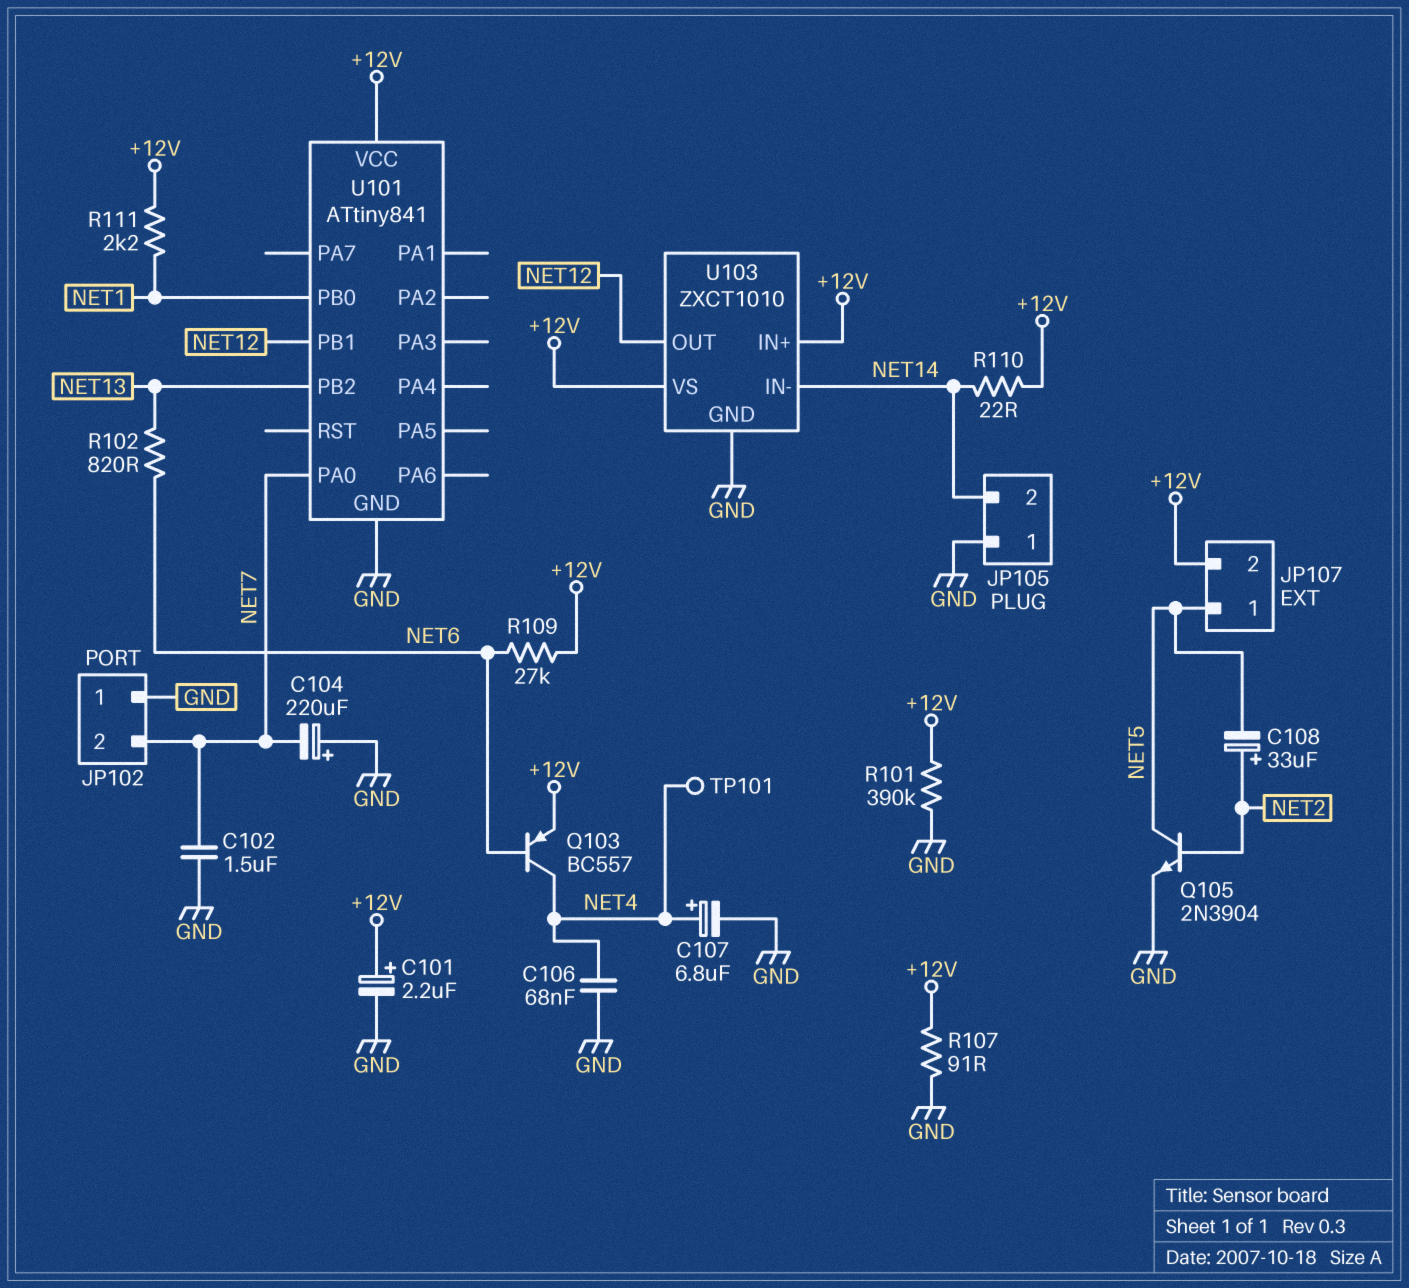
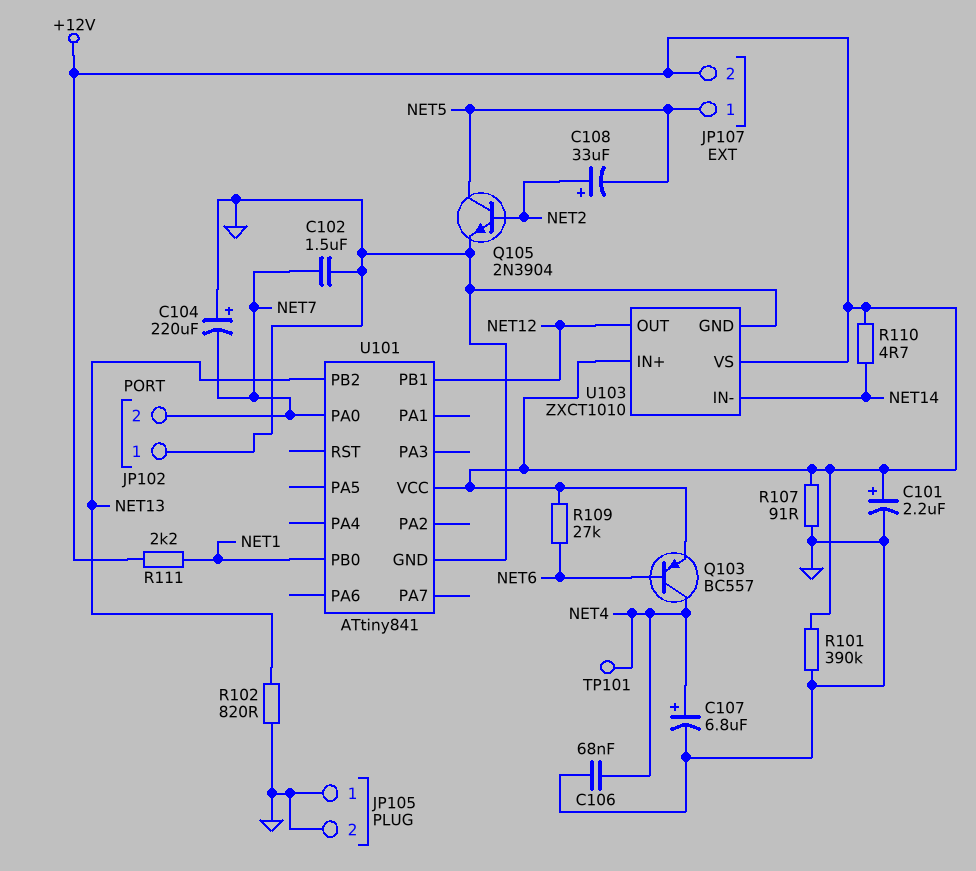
JP105 pin 2: NET14 -> GND
R102: 820 (NET6, NET13) -> 820 (GND, NET13)
R110: 22 (+12V, NET14) -> 4.7 (+12V, NET14)

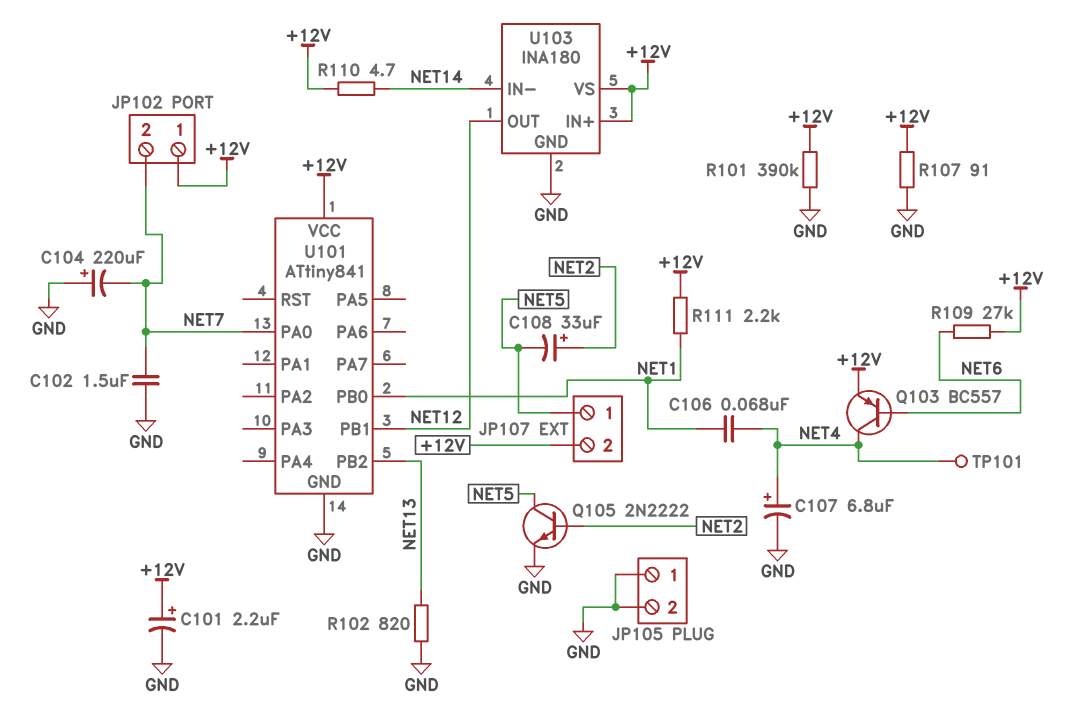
C106: 68nF (GND, NET4) -> 68nF (NET1, NET4)
JP102 pin 1: GND -> +12V
Q105: NPN 2N3904 (B NET2, C NET5, E GND) -> NPN 2N2222 (B NET2, C NET5, E GND)
U103: ZXCT1010 -> INA180

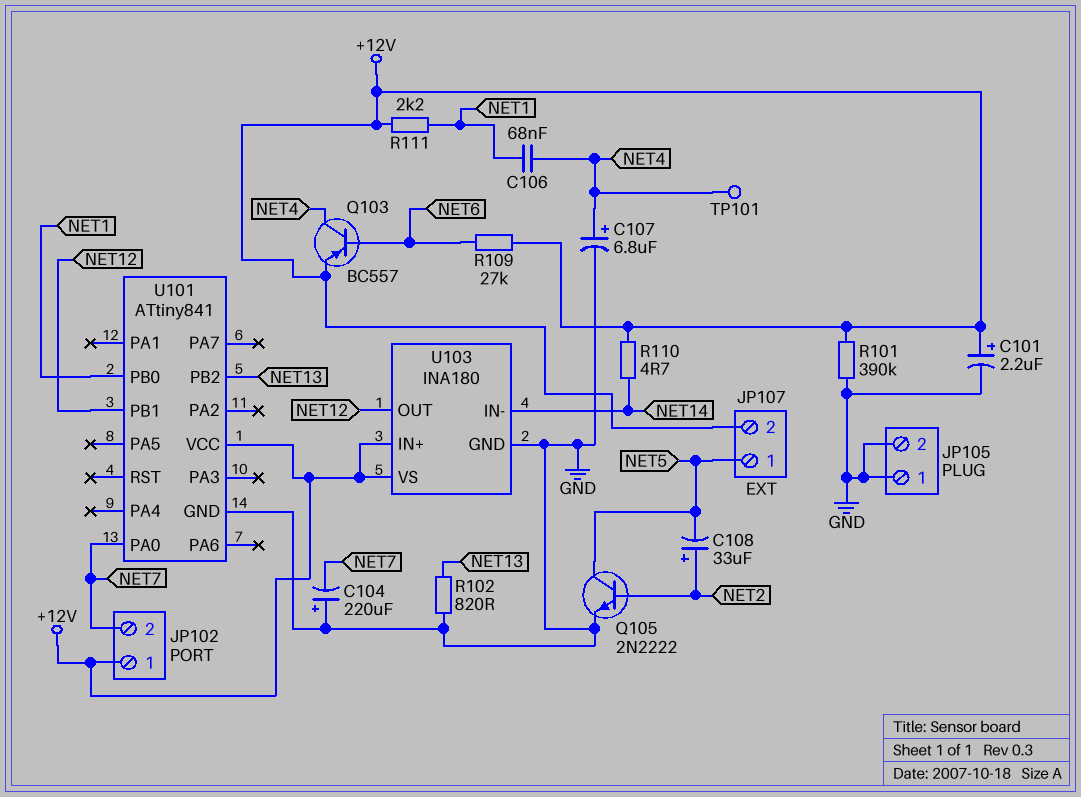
C102: 1.5uF (GND, NET7) -> none
R107: 91 (+12V, GND) -> none

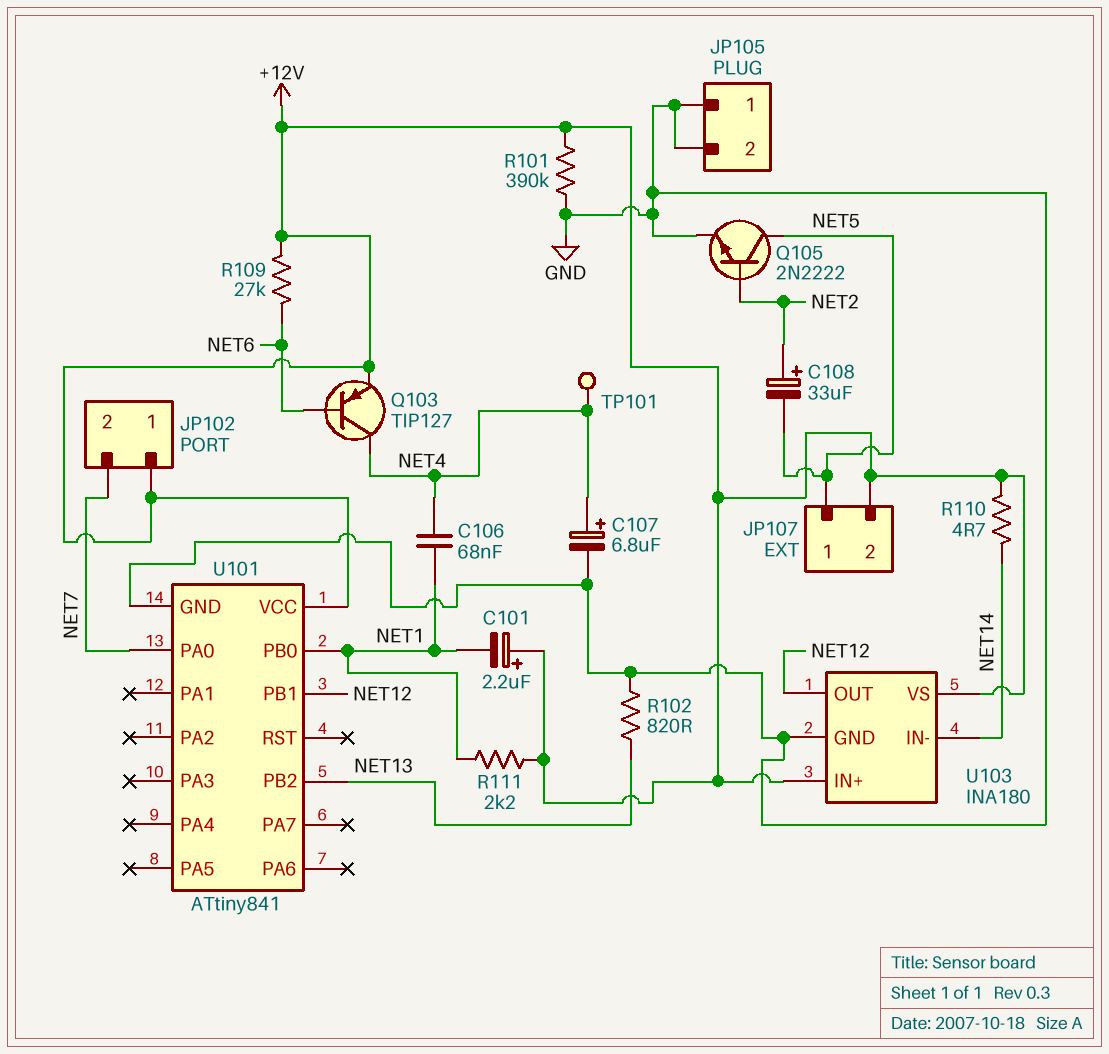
C101: 2.2uF (plus +12V, minus GND) -> 2.2uF (plus +12V, minus NET1)
C104: 220uF (plus GND, minus NET7) -> none
Q103: PNP BC557 (B NET6, C NET4, E +12V) -> PNP TIP127 (B NET6, C NET4, E +12V)

